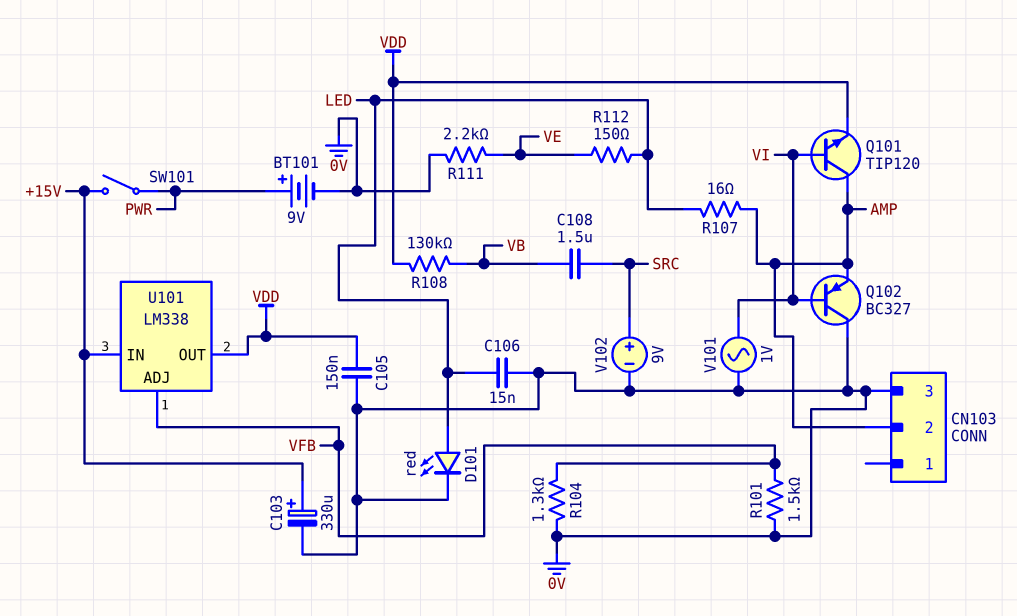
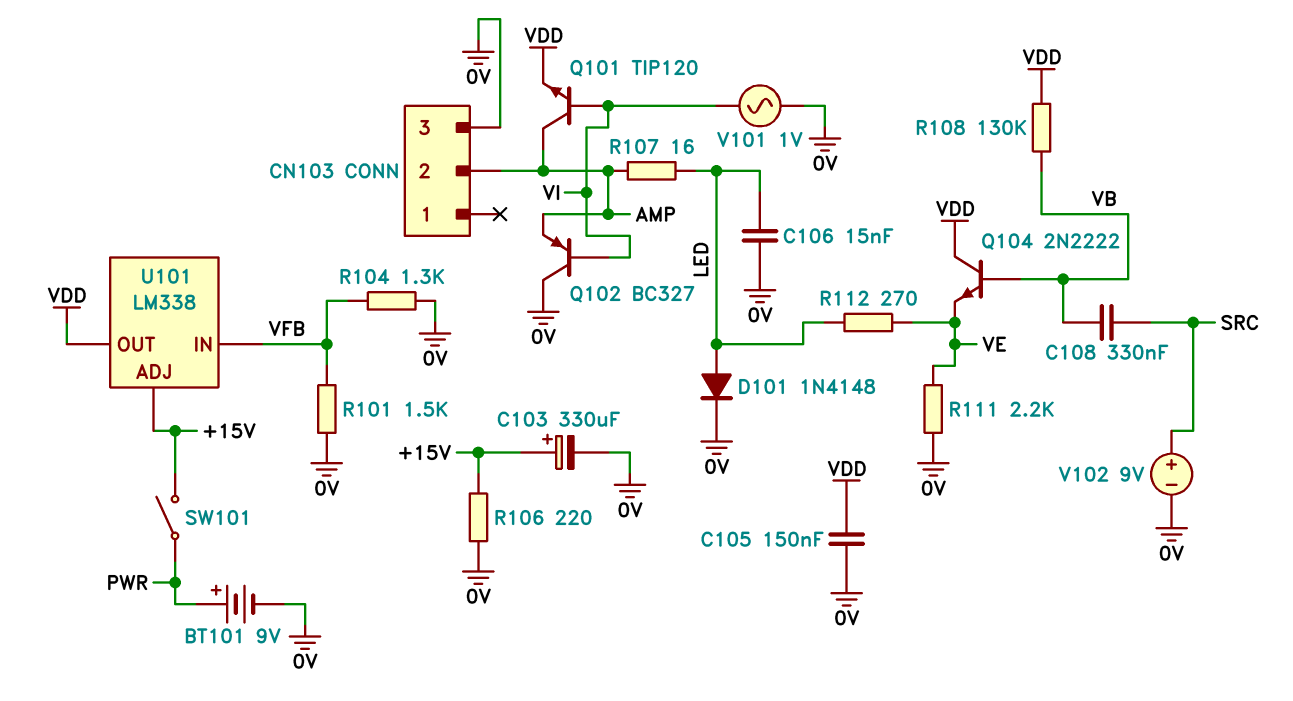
C108: 1.5uF (SRC, VB) -> 330nF (SRC, VB)
D101: LED red (A LED, K 0V) -> diode 1N4148 (A LED, K 0V)
Q104: none -> NPN 2N2222 (B VB, C VDD, E VE)
R106: none -> 220 (+15V, 0V)
R112: 150 (LED, VE) -> 270 (LED, VE)
U101 pin ADJ: VFB -> +15V
U101 pin IN: +15V -> VFB

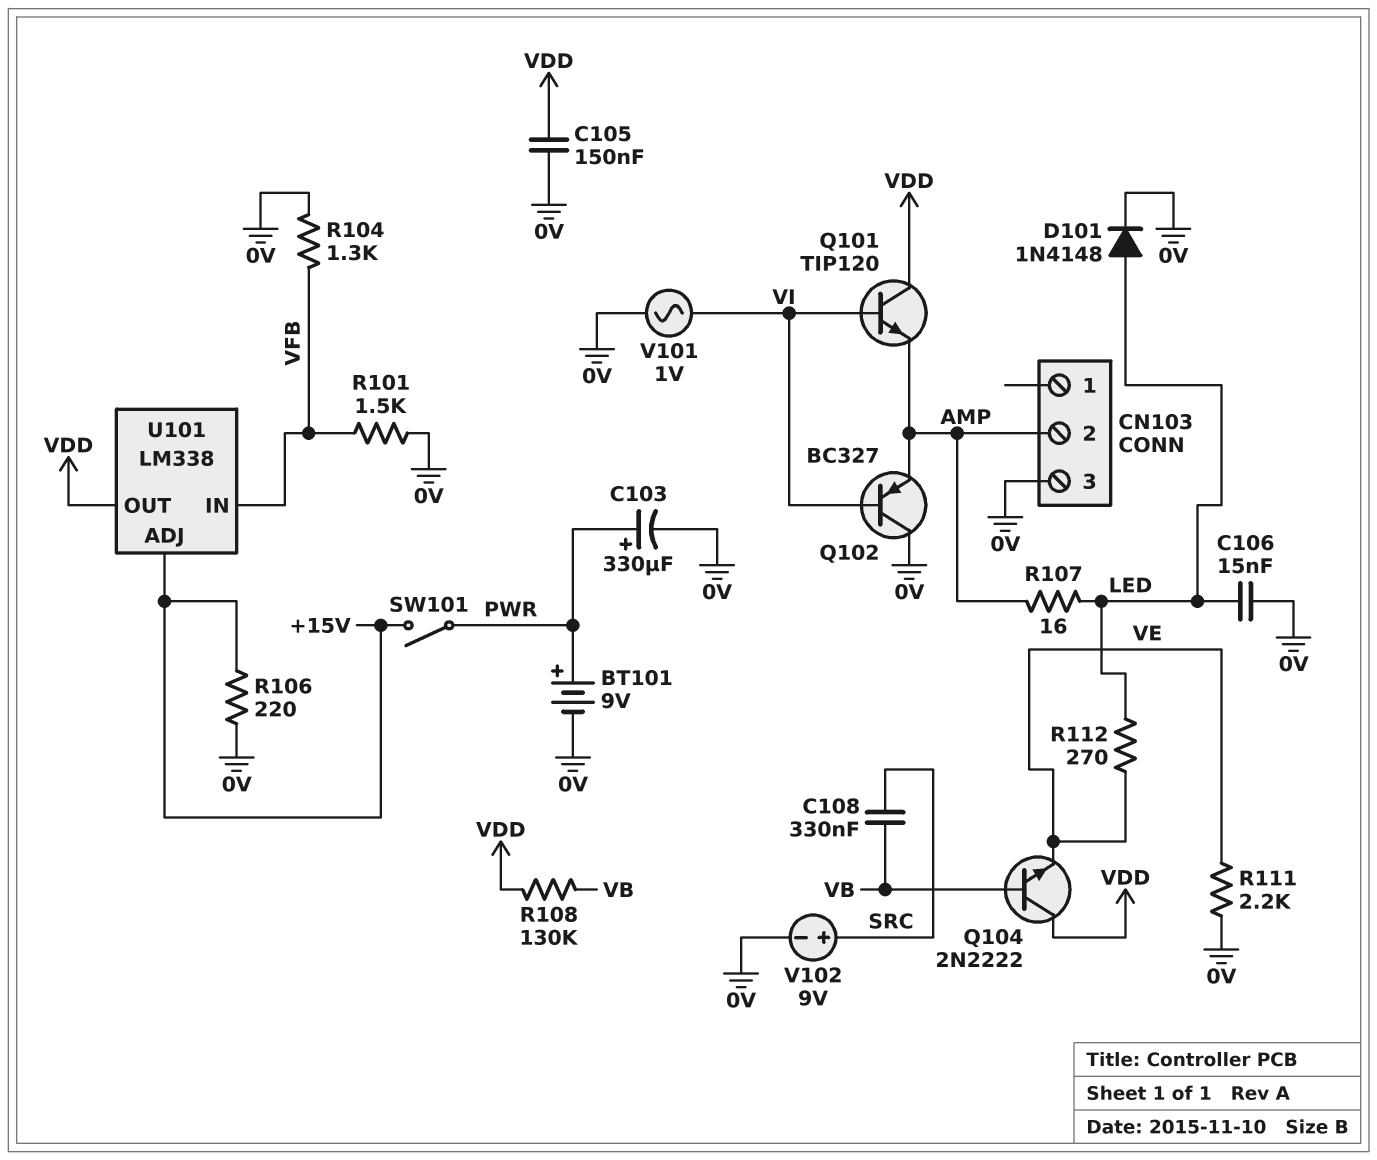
C103: 330uF (plus +15V, minus 0V) -> 330uF (plus PWR, minus 0V)
Q101: NPN TIP120 (B VI, C AMP, E VDD) -> NPN TIP120 (B VI, C VDD, E AMP)

